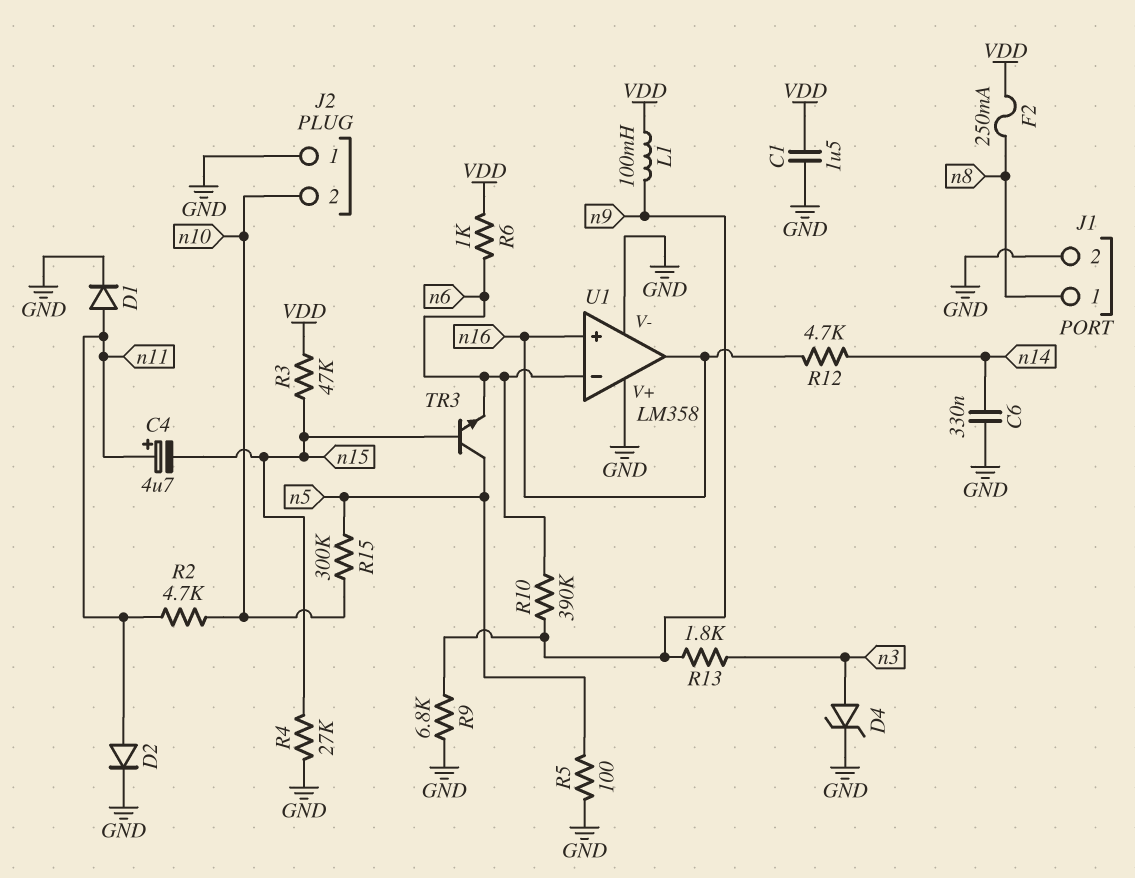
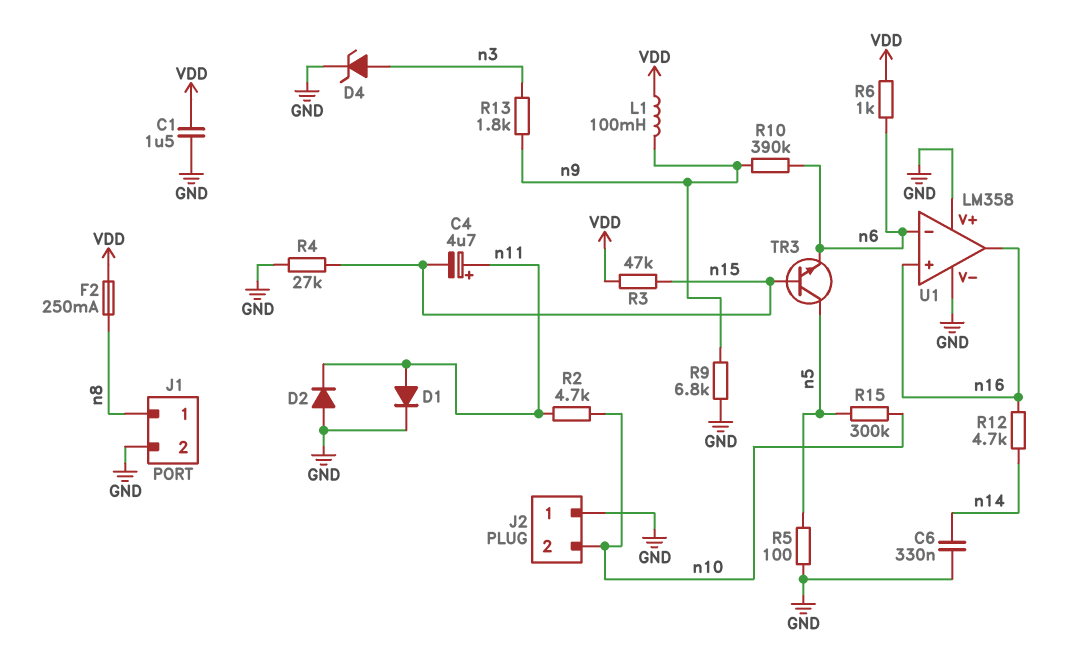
D2: diode (A n11, K GND) -> diode (A GND, K n11)

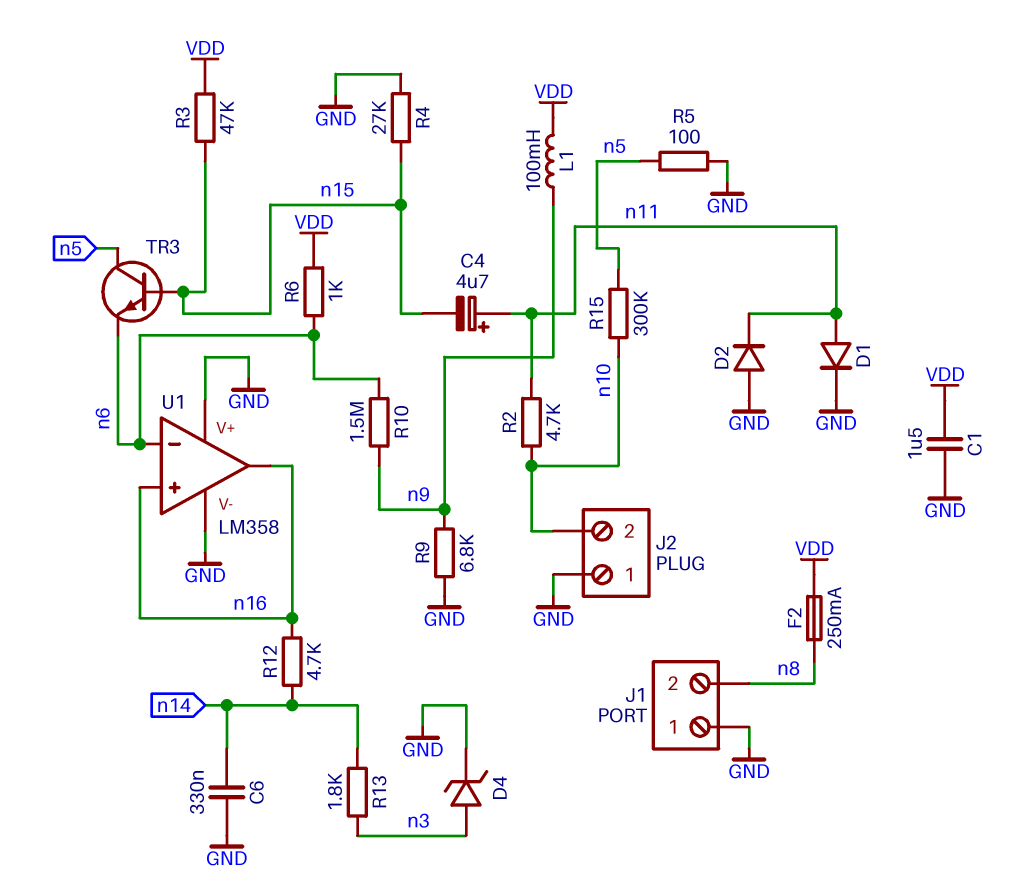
J1 pin 1: n8 -> GND
J1 pin 2: GND -> n8
R10: 390k (n6, n9) -> 1.5M (n6, n9)
R13: 1.8k (n3, n9) -> 1.8k (n3, n14)

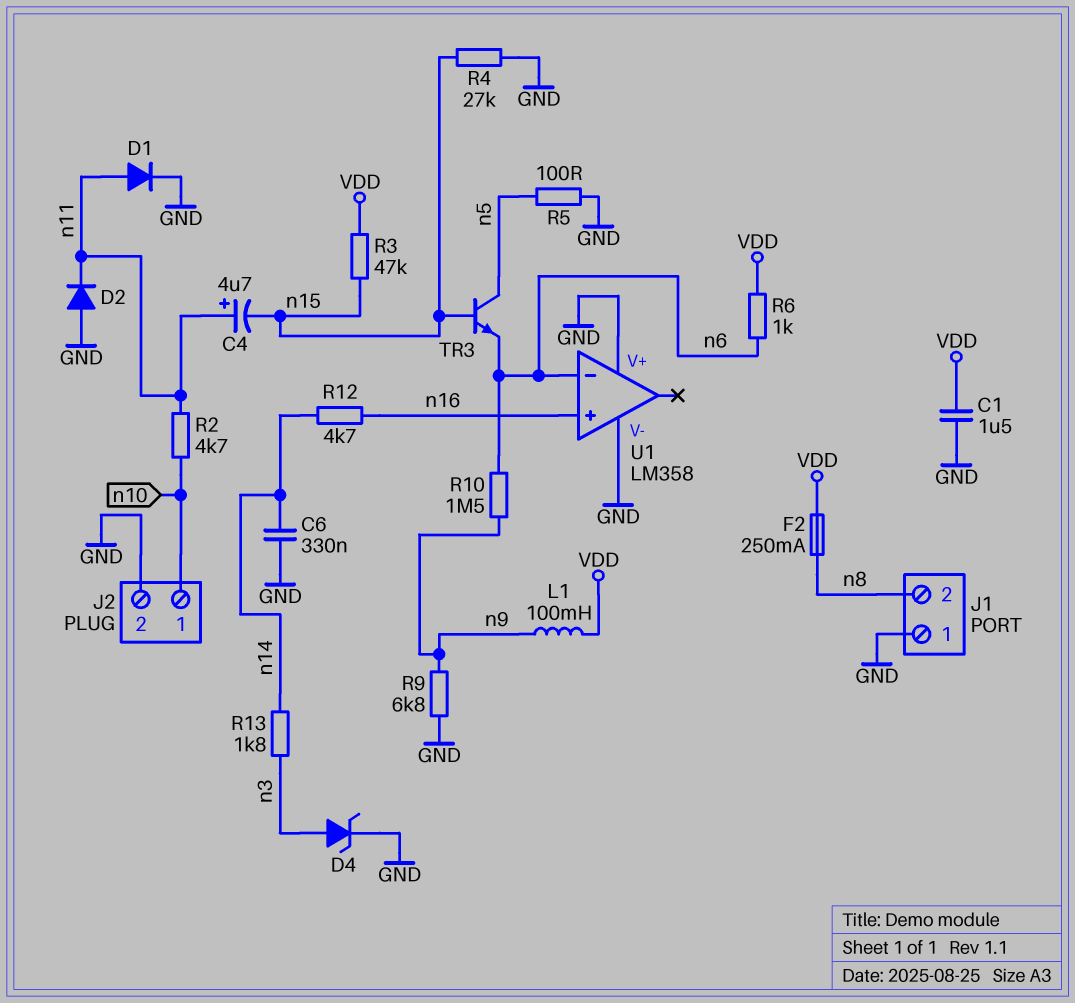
J2 pin 1: GND -> n10
J2 pin 2: n10 -> GND
R15: 300k (n5, n10) -> none
U1 pin out: n16 -> none

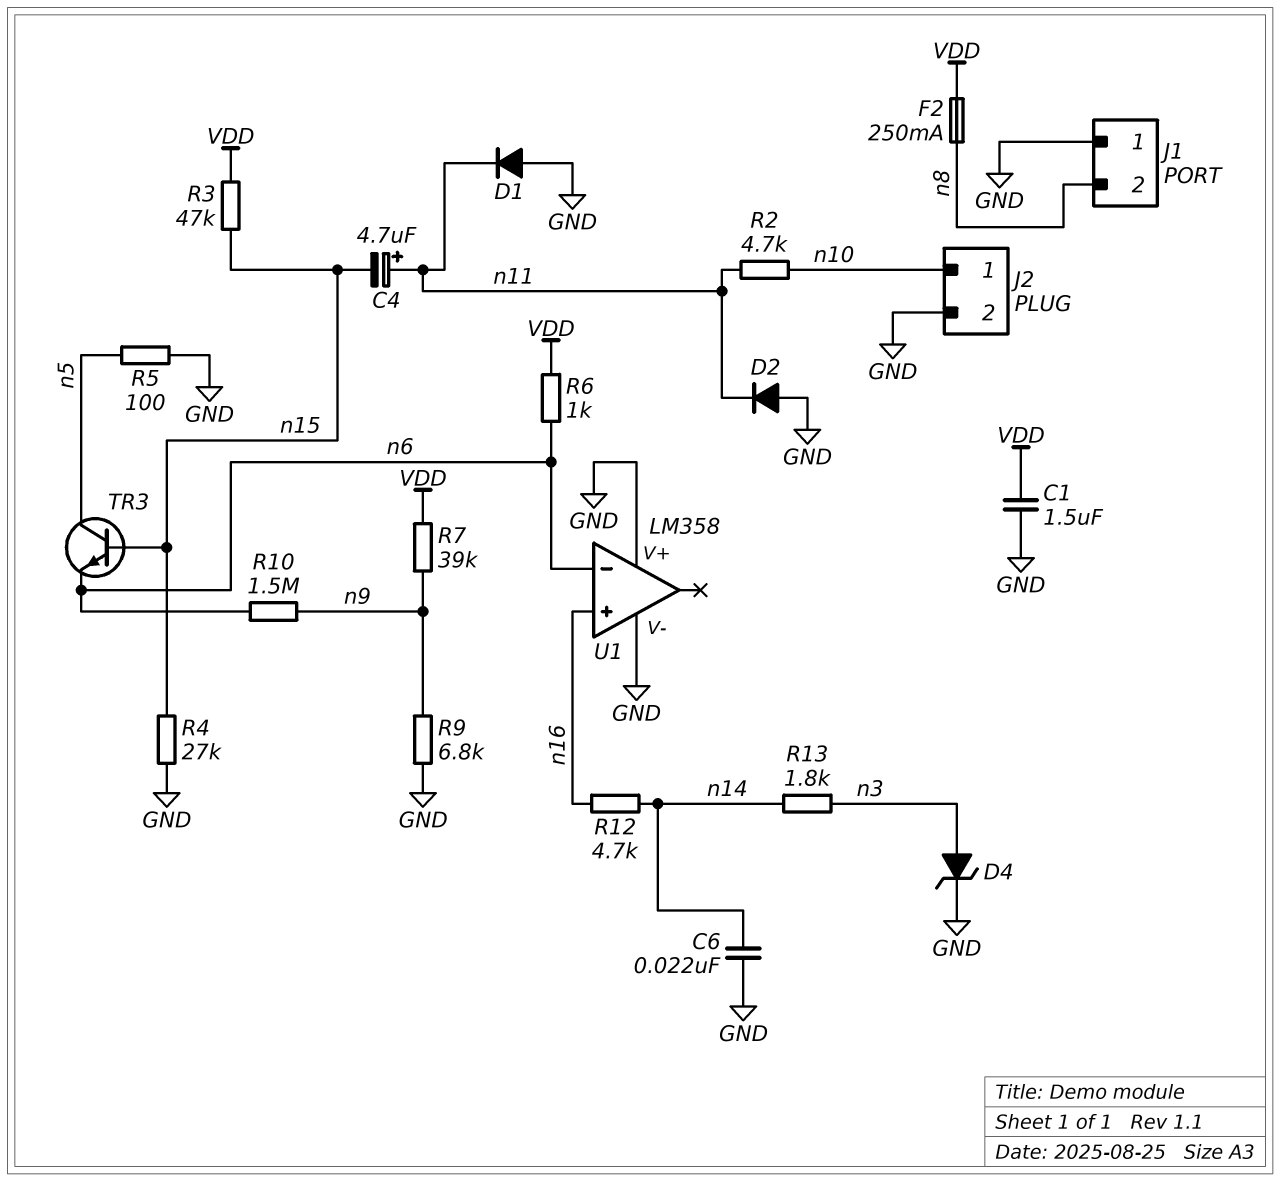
C6: 330nF (GND, n14) -> 22nF (GND, n14)
D1: diode (A n11, K GND) -> diode (A GND, K n11)
L1: 100mH (VDD, n9) -> none
R7: none -> 39k (VDD, n9)

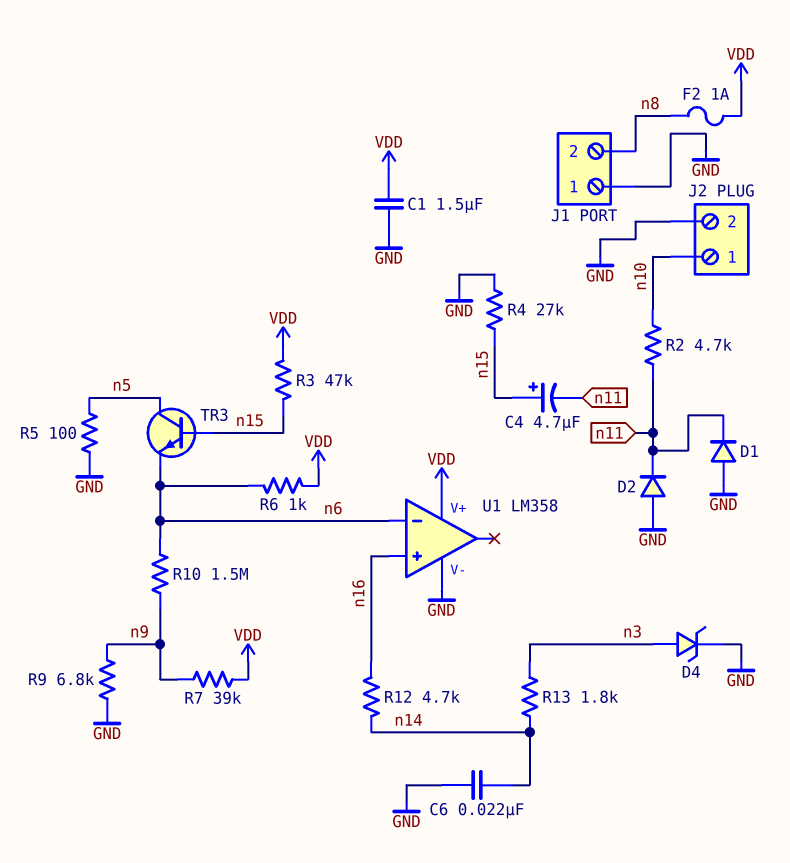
C4: 4.7uF (plus n11, minus n15) -> 4.7uF (plus n15, minus n11)
F2: 250mA (VDD, n8) -> 1A (VDD, n8)
U1 pin V+: GND -> VDD

